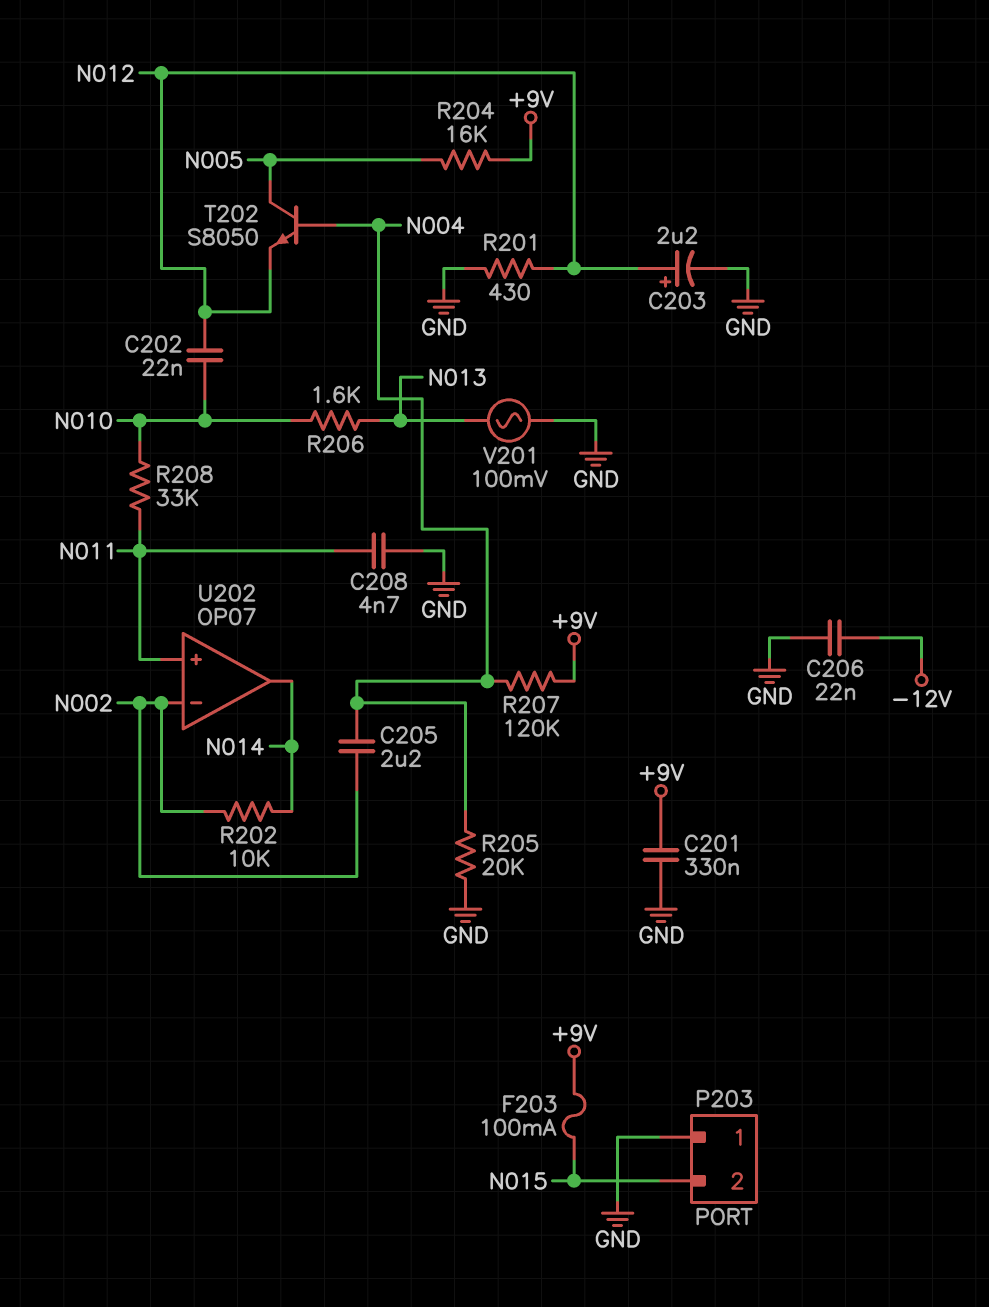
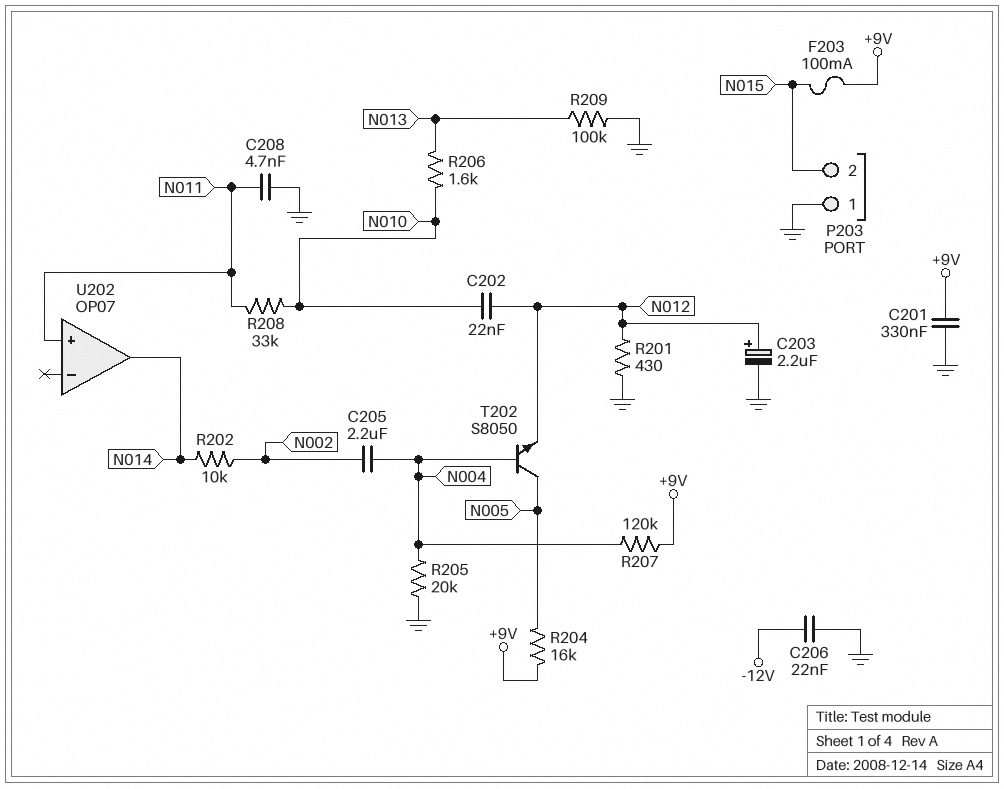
R209: none -> 100k (GND, N013)
U202 pin in-: N002 -> none
V201: AC 100mV (GND, N013) -> none

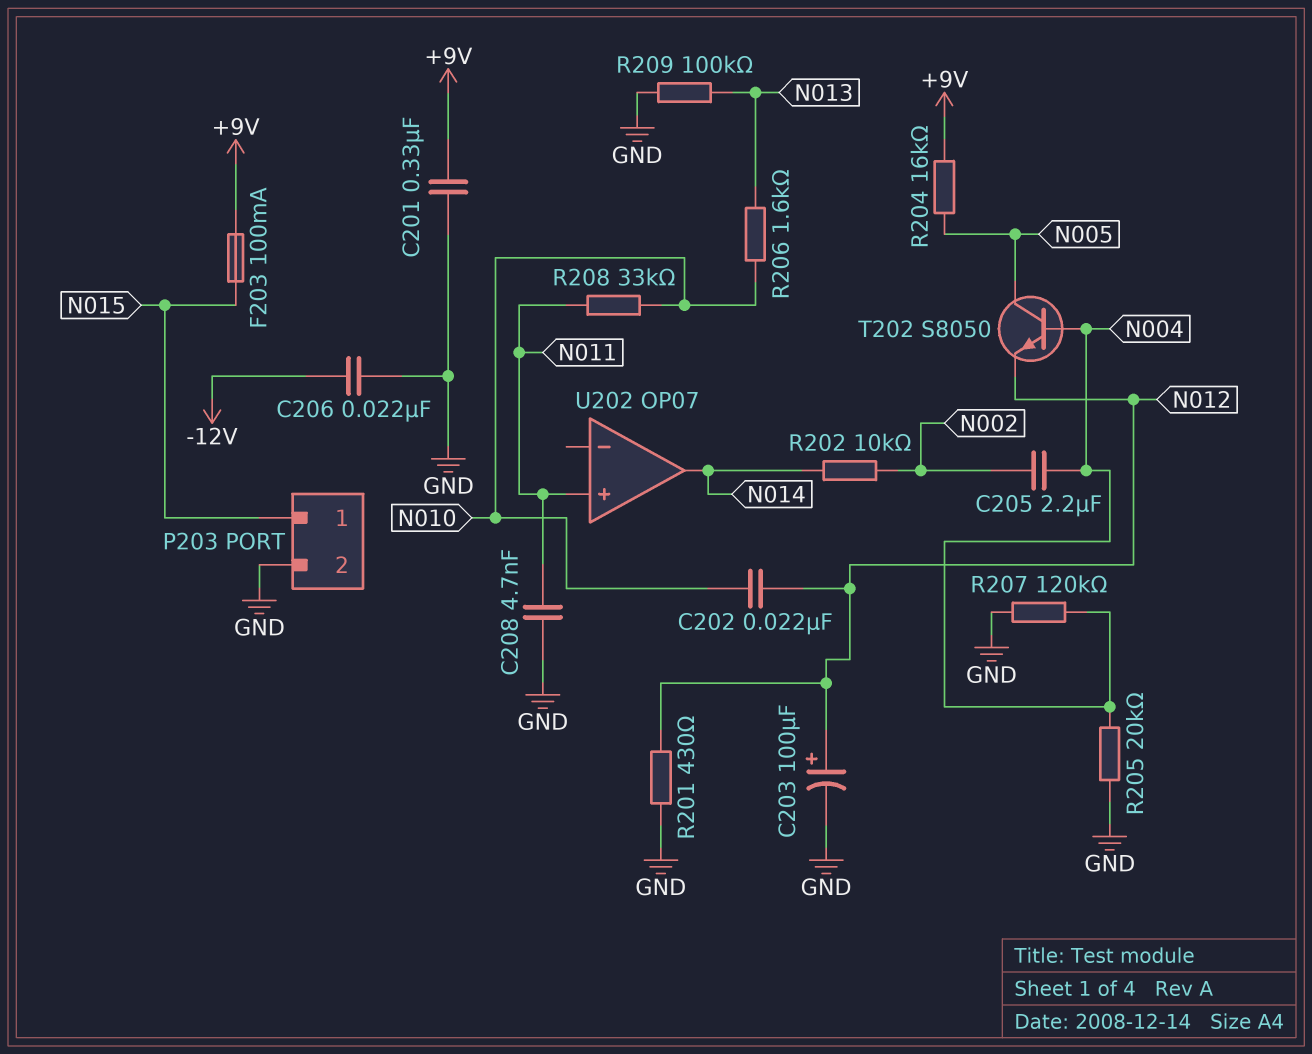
C203: 2.2uF (plus N012, minus GND) -> 100uF (plus N012, minus GND)
P203 pin 1: GND -> N015
P203 pin 2: N015 -> GND
R207: 120k (+9V, N004) -> 120k (GND, N004)

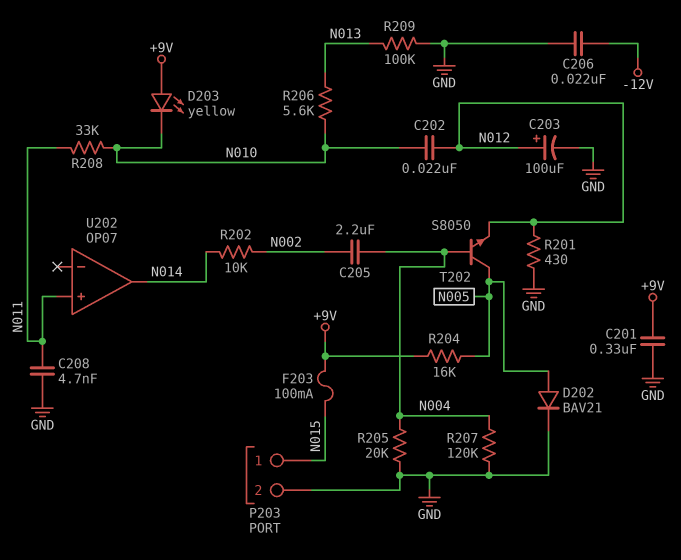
D202: none -> diode BAV21 (A N005, K GND)
D203: none -> LED yellow (A +9V, K N010)
R206: 1.6k (N010, N013) -> 5.6k (N010, N013)

